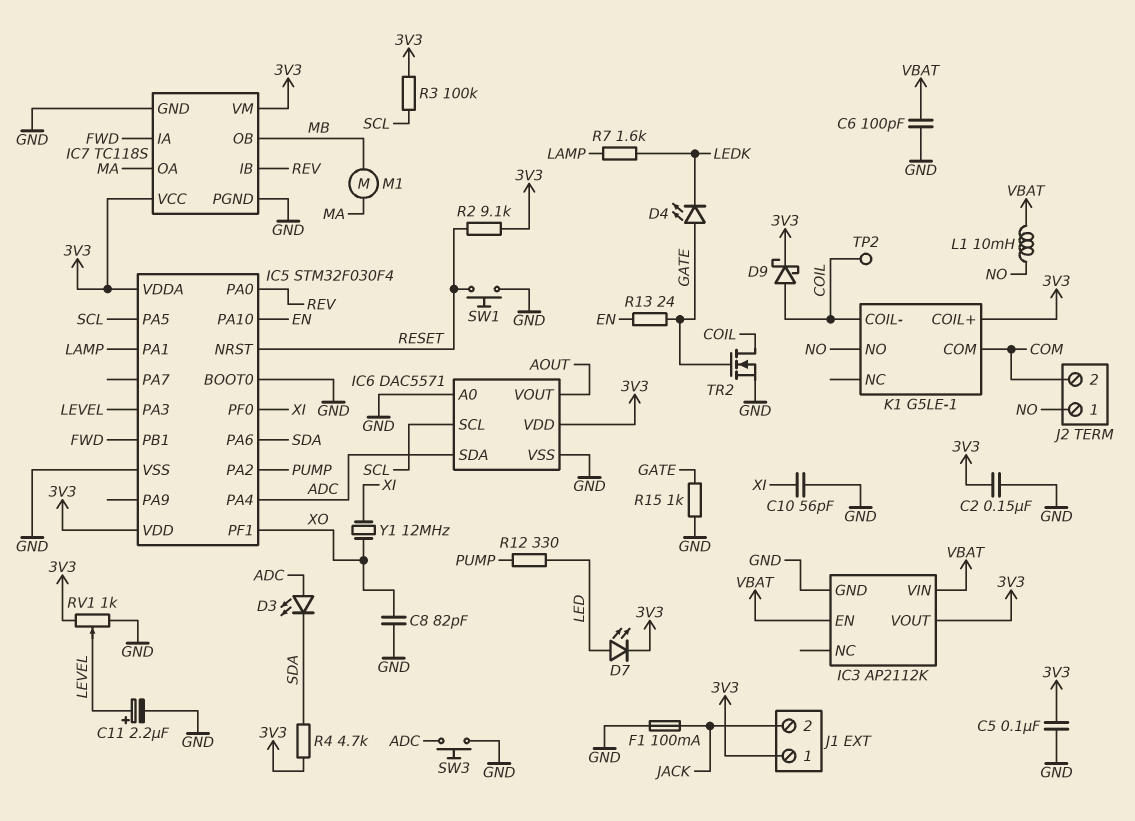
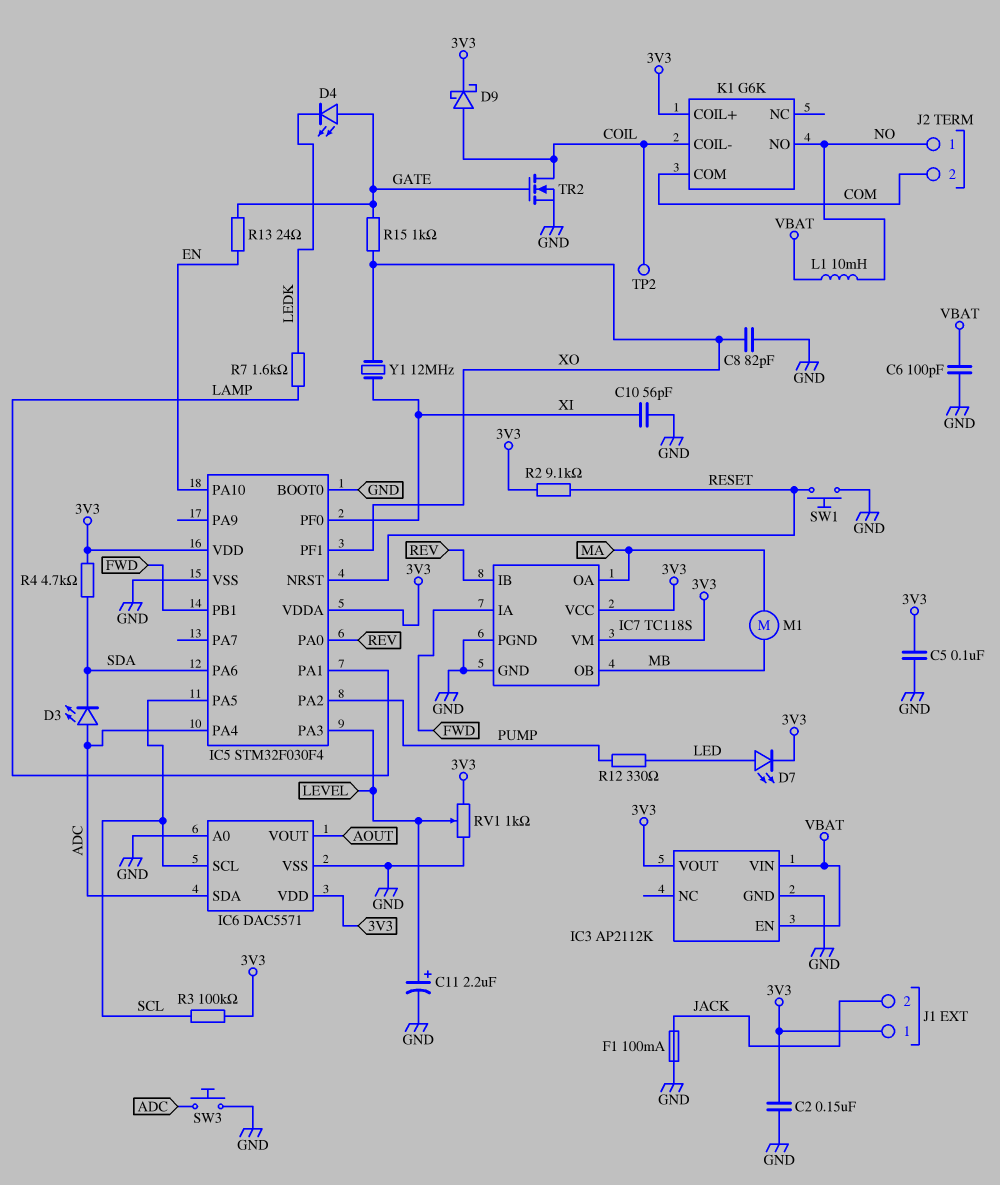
K1: G5LE-1 -> G6K
R15: 1k (GATE, GND) -> 1k (GATE, XO)

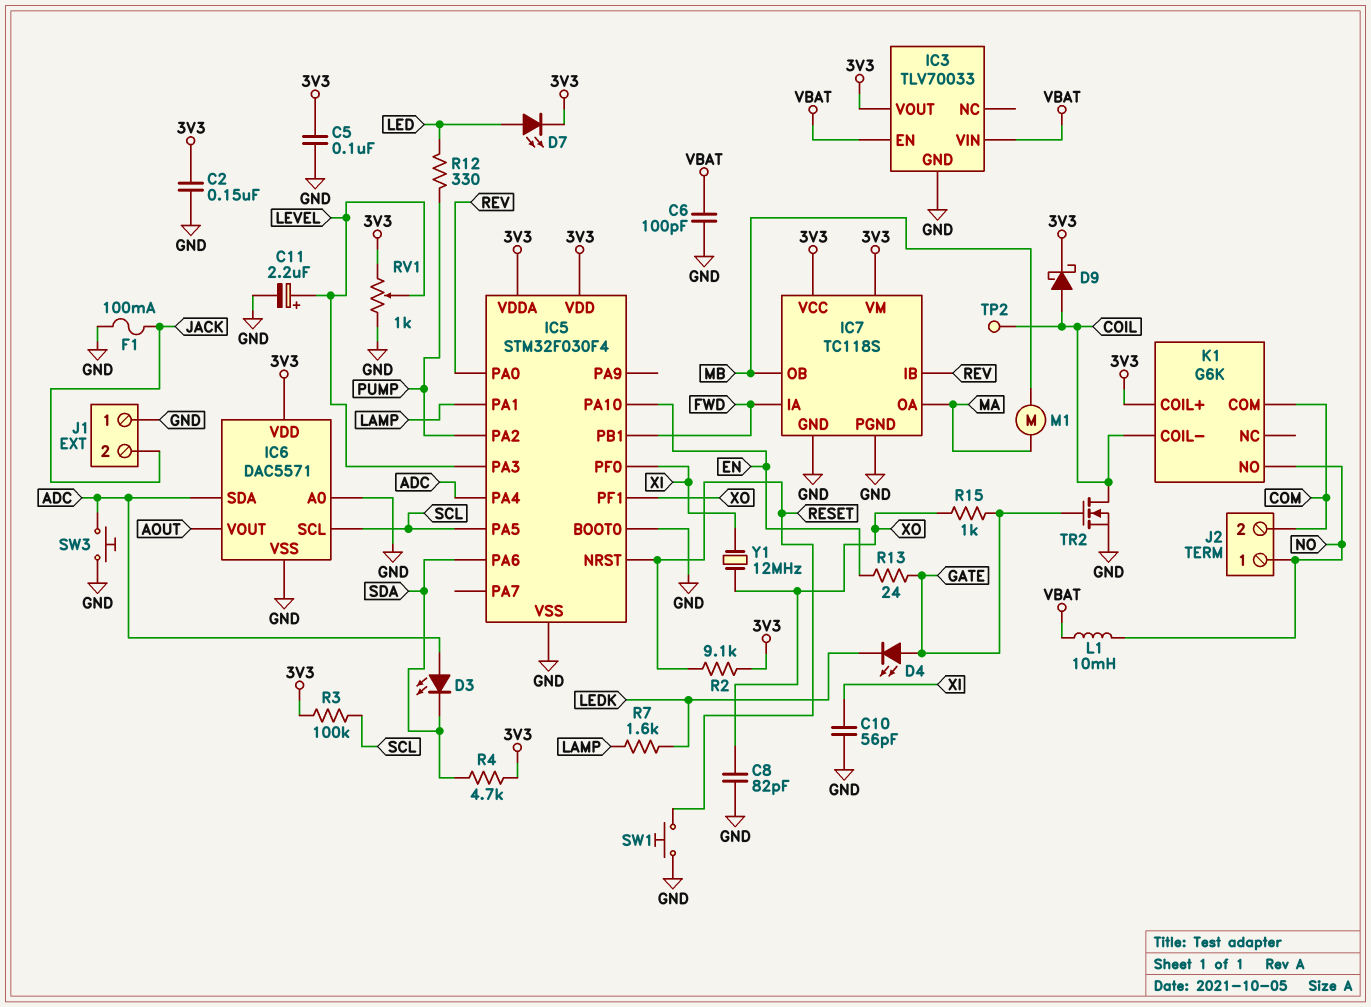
IC3: AP2112K -> TLV70033
J1 pin 1: 3V3 -> GND

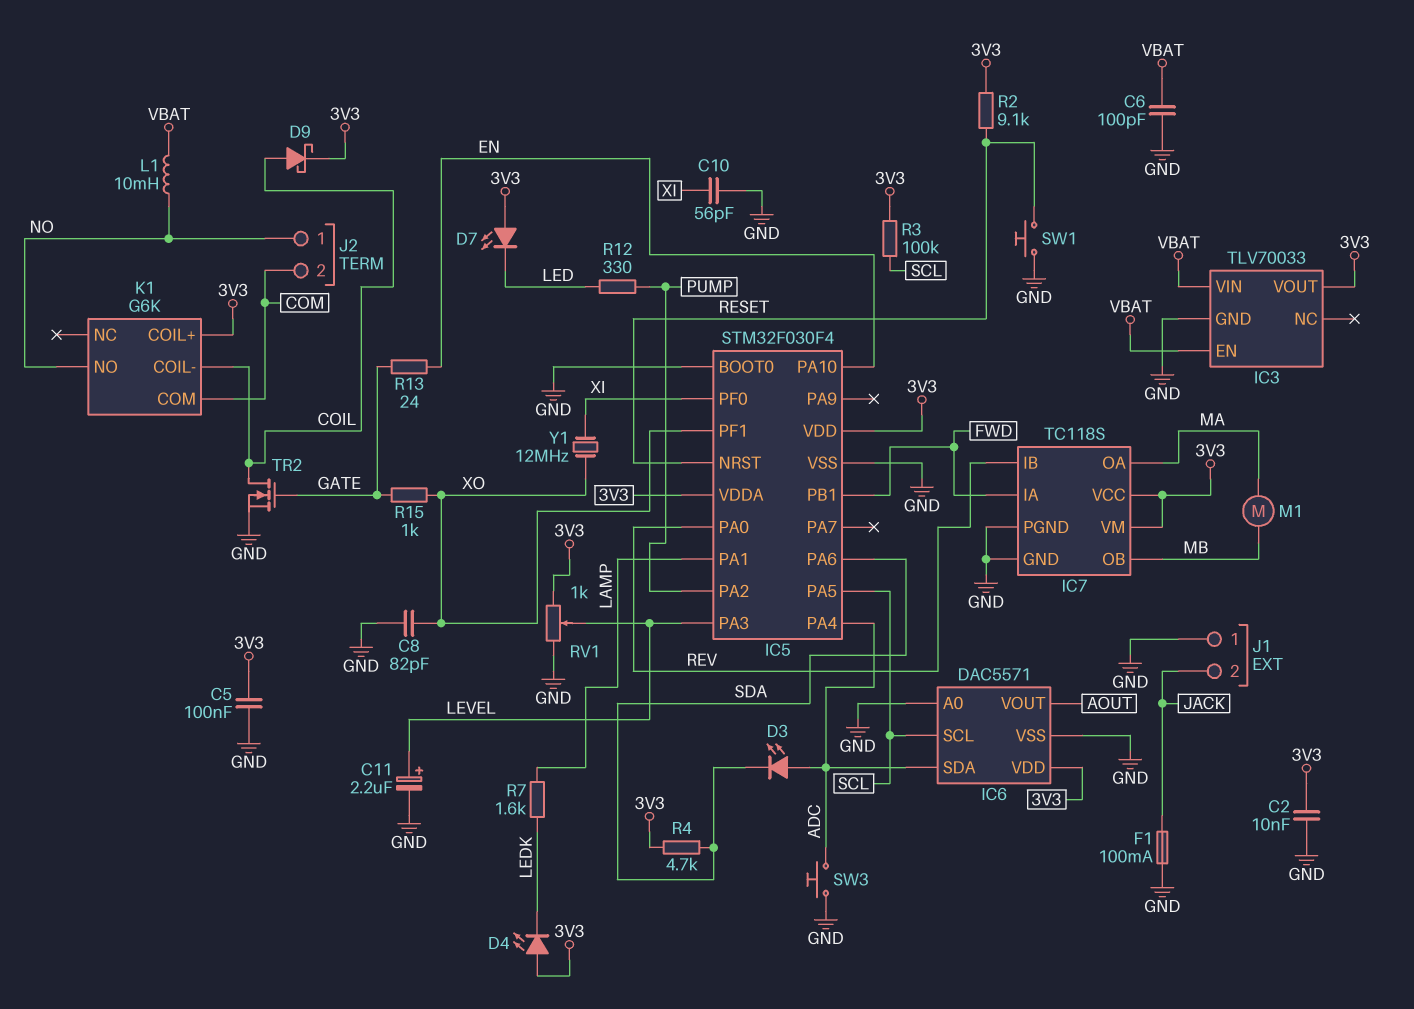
C2: 150nF (3V3, GND) -> 10nF (3V3, GND)
D4: LED (A GATE, K LEDK) -> LED (A 3V3, K LEDK)
D7: LED (A LED, K 3V3) -> LED (A 3V3, K LED)
TP2: test point (COIL) -> none

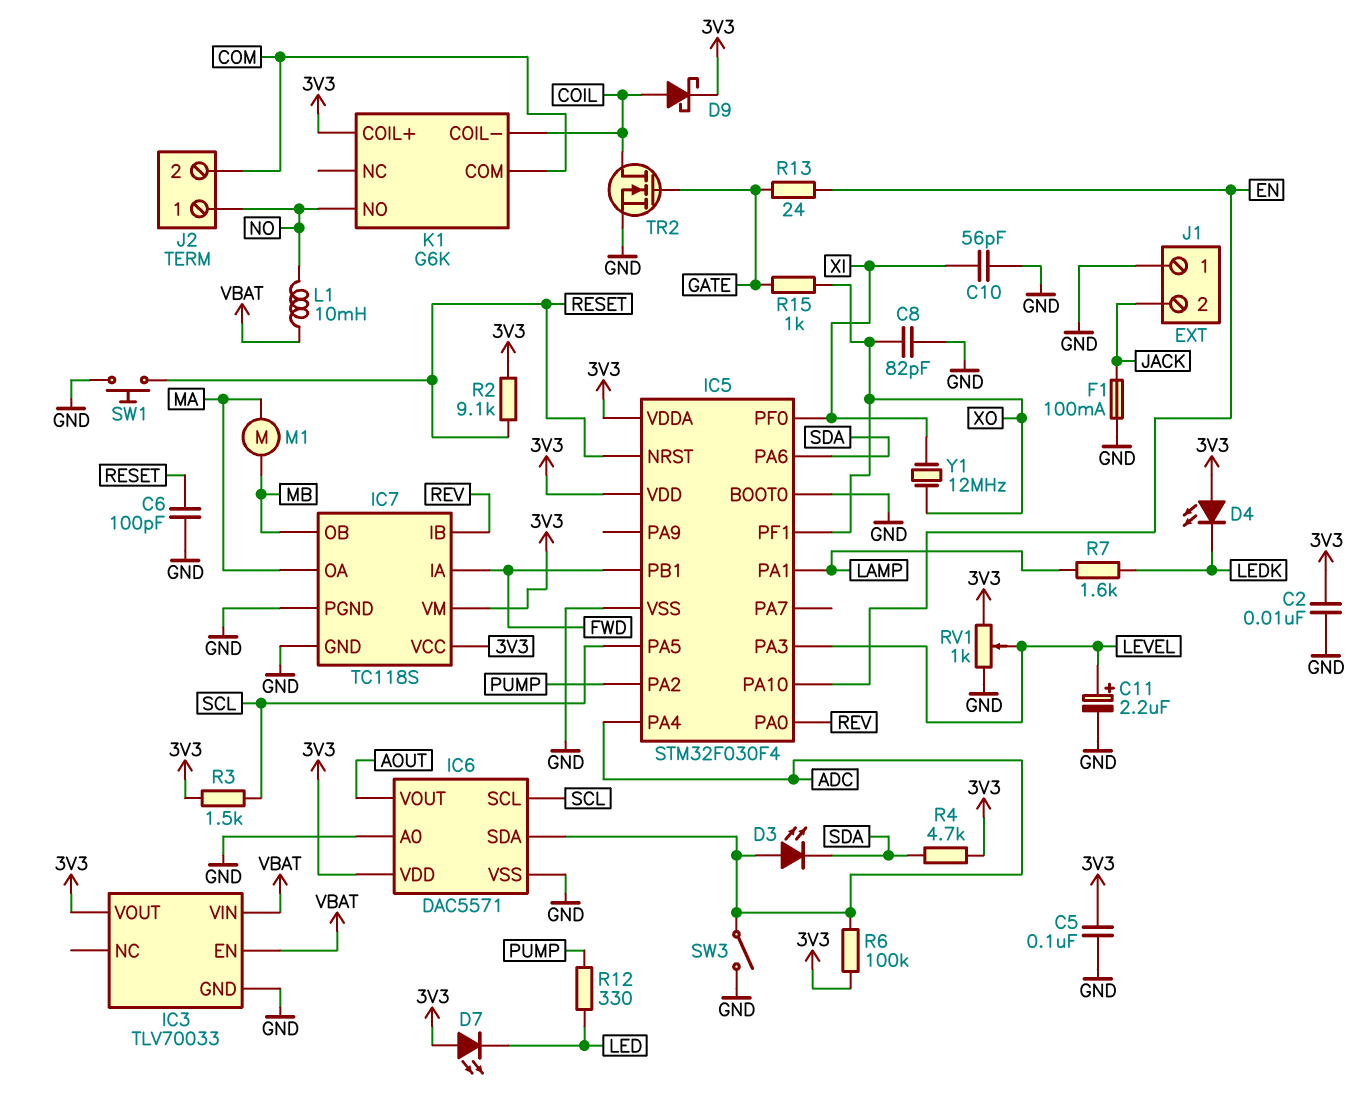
C6: 100pF (GND, VBAT) -> 100pF (GND, RESET)
R3: 100k (3V3, SCL) -> 1.5k (3V3, SCL)
R6: none -> 100k (3V3, ADC)
SW3: button (ADC, GND) -> switch (ADC, GND)

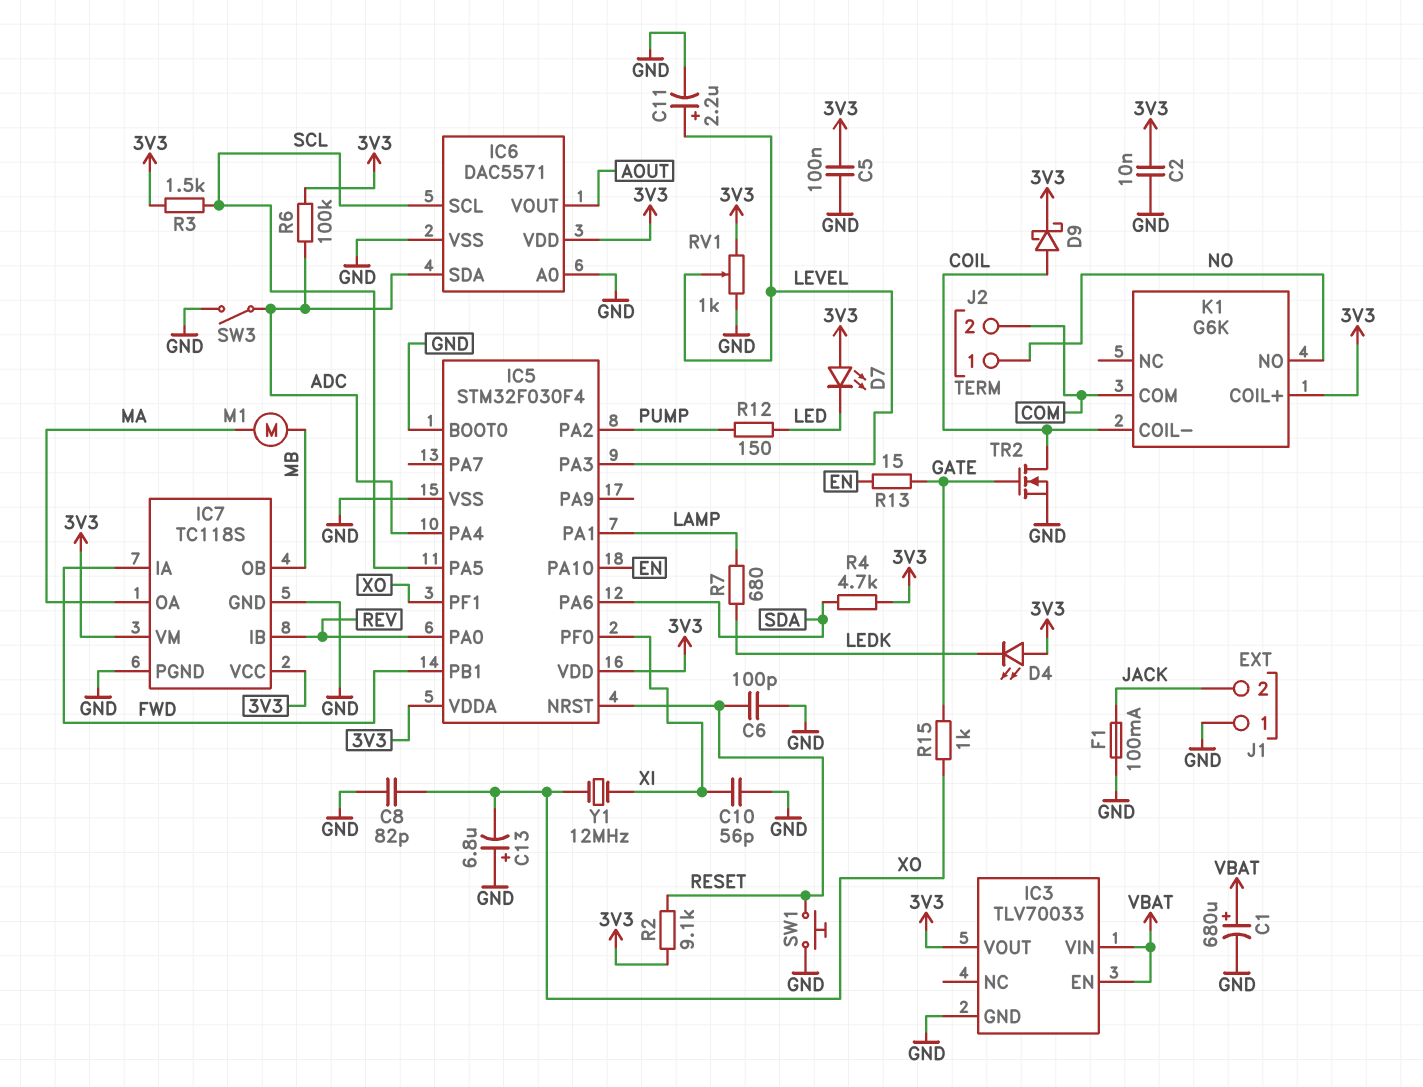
C1: none -> 680uF (plus VBAT, minus GND)
C13: none -> 6.8uF (plus GND, minus XO)
D3: LED (A ADC, K SDA) -> none
L1: 10mH (NO, VBAT) -> none
R7: 1.6k (LAMP, LEDK) -> 680 (LAMP, LEDK)
R12: 330 (LED, PUMP) -> 150 (LED, PUMP)
R13: 24 (EN, GATE) -> 15 (EN, GATE)

